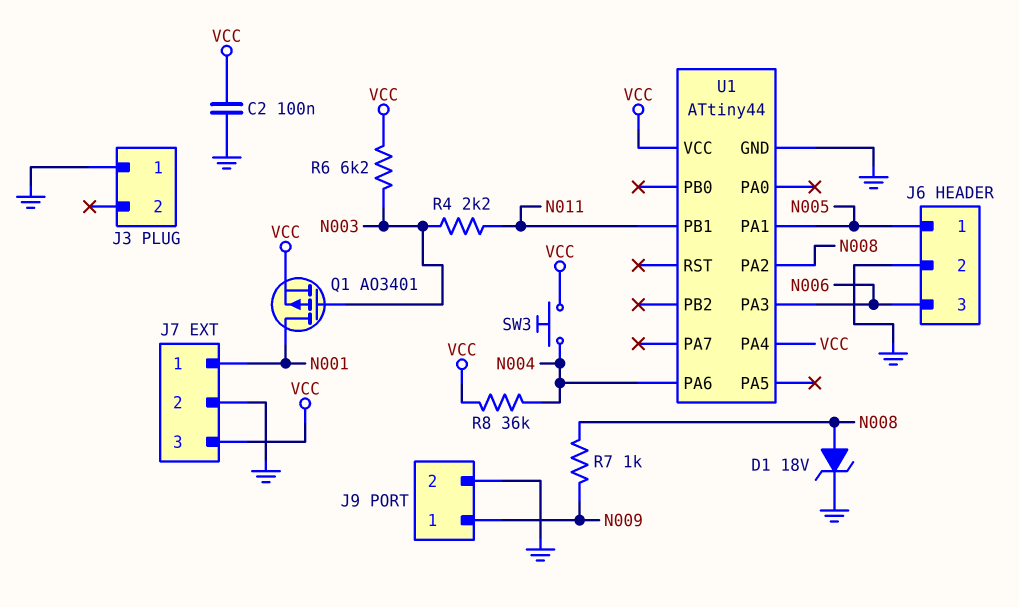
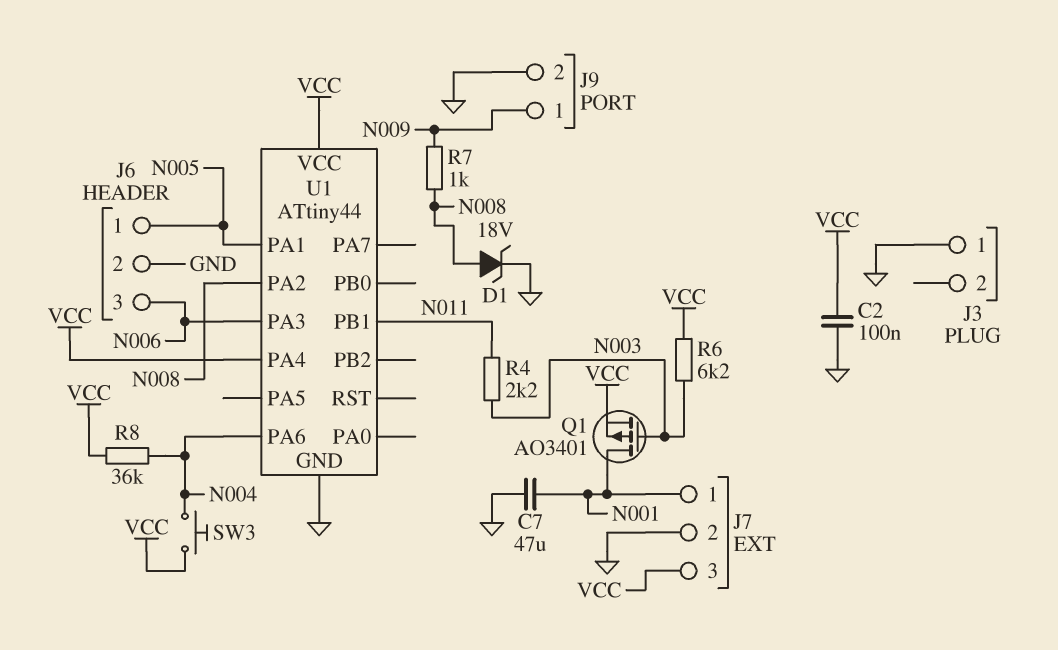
C7: none -> 47uF (GND, N001)

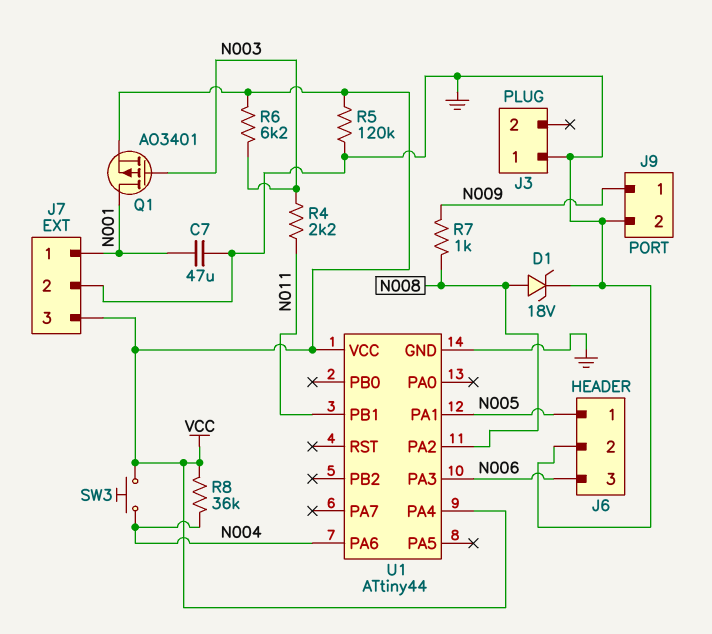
C2: 100nF (GND, VCC) -> none
R5: none -> 120k (GND, VCC)

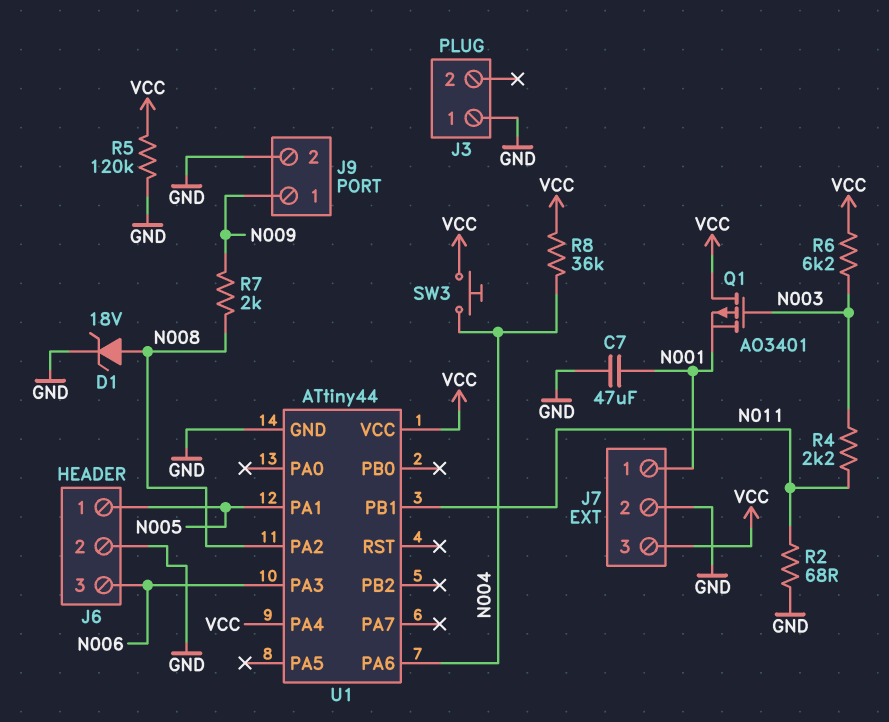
Q1: PMOS AO3401 (G N003, D N001, S VCC) -> PMOS AO3401 (G N003, D VCC, S N001)
R2: none -> 68 (GND, N011)
R7: 1k (N008, N009) -> 2k (N008, N009)

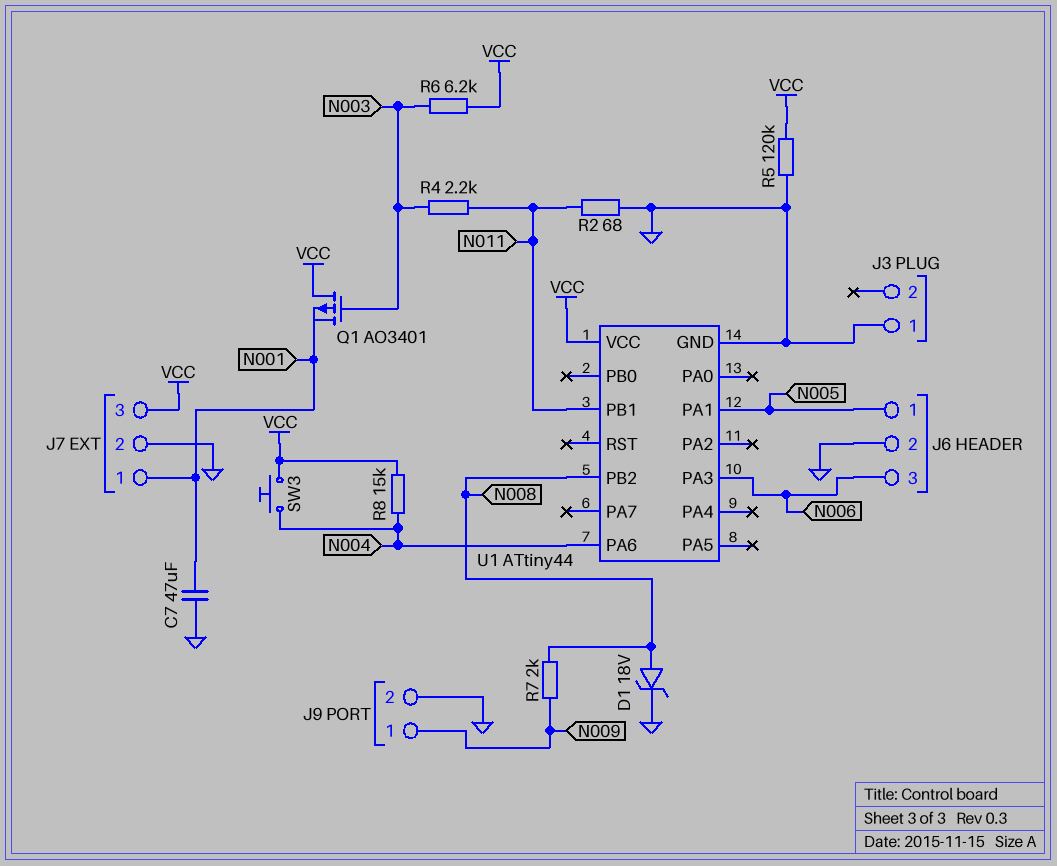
R8: 36k (N004, VCC) -> 15k (N004, VCC)
U1 pin PA2: N008 -> none
U1 pin PA4: VCC -> none
U1 pin PB2: none -> N008

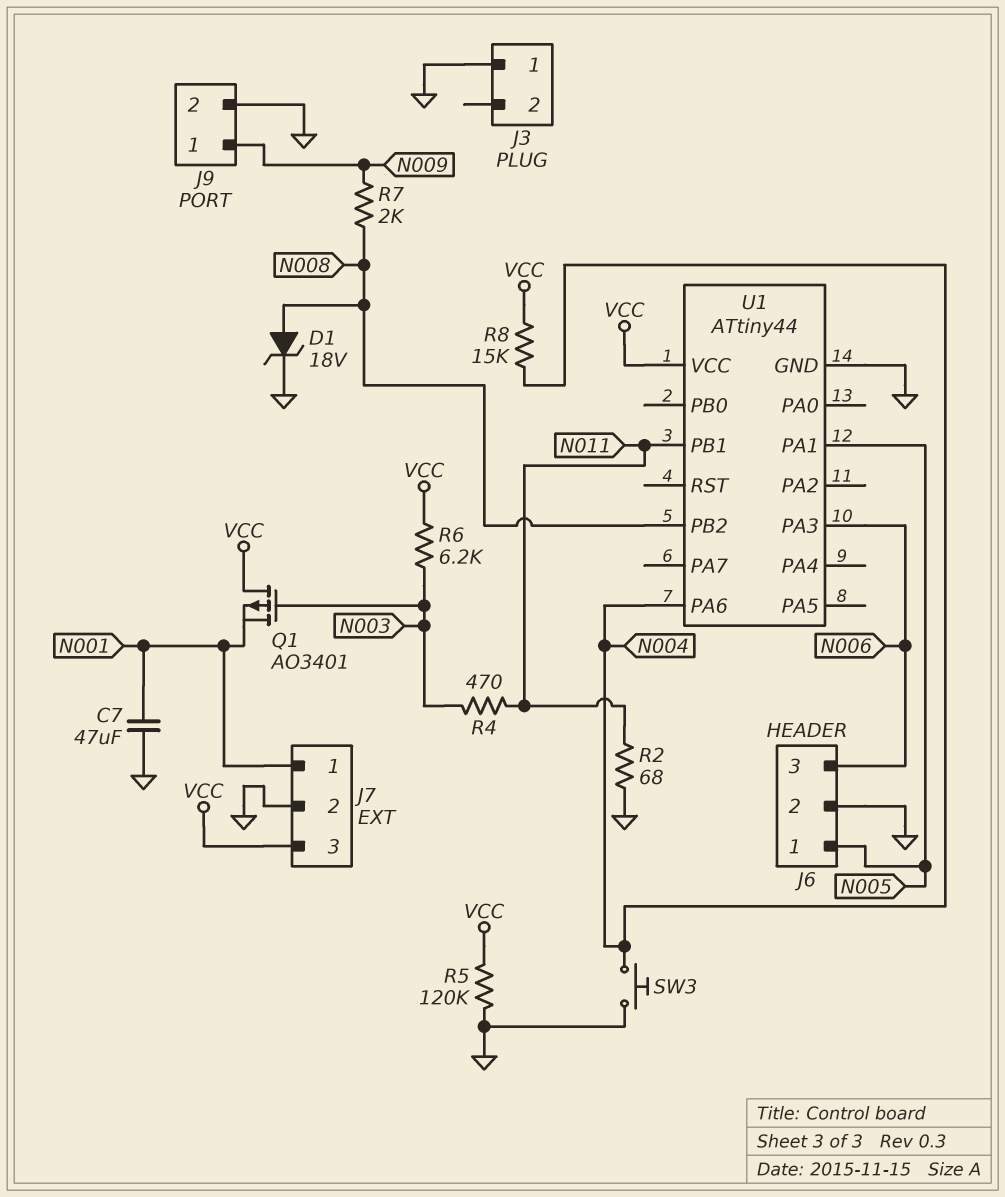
R4: 2.2k (N003, N011) -> 470 (N003, N011)
SW3: button (N004, VCC) -> button (GND, N004)

